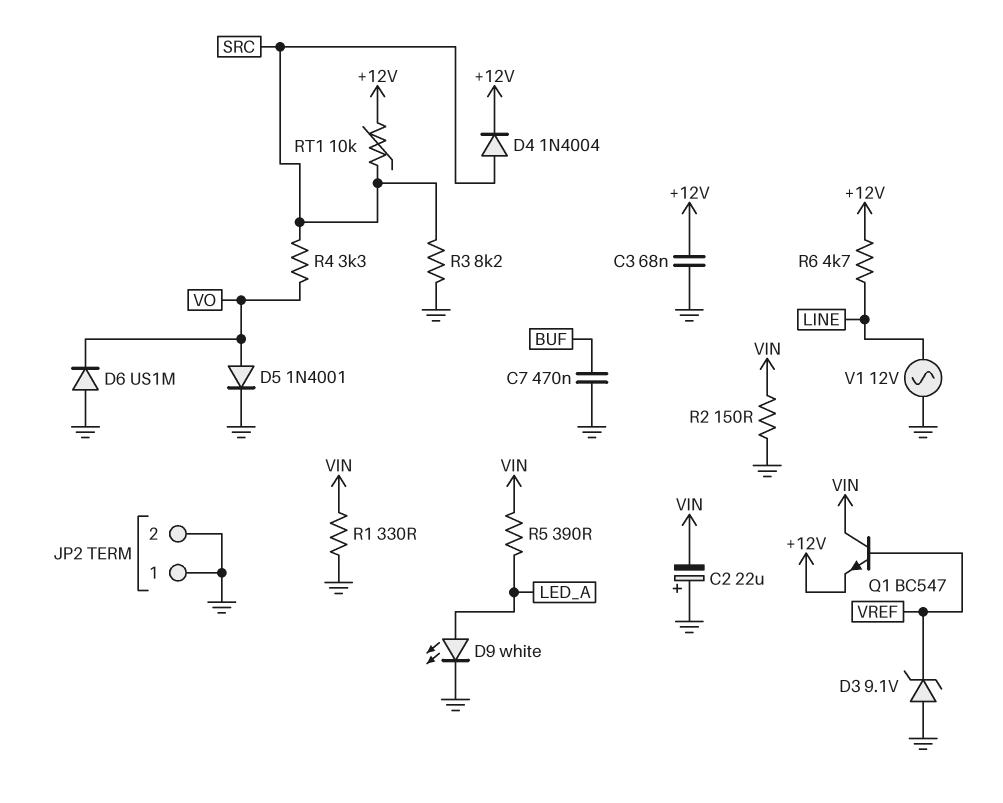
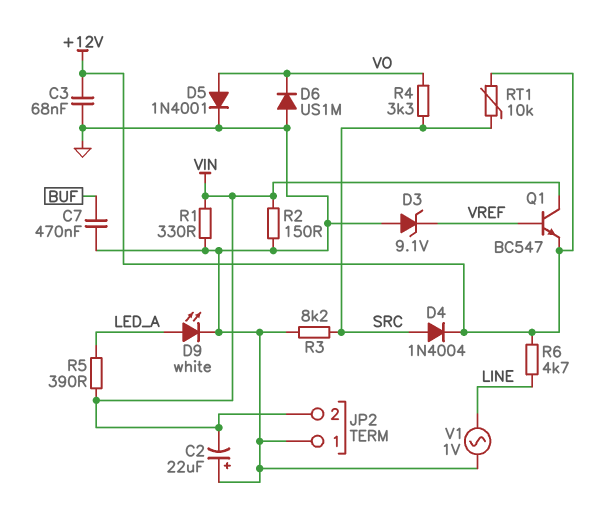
JP2 pin 2: GND -> VIN
V1: AC 12V (GND, LINE) -> AC 1V (GND, LINE)

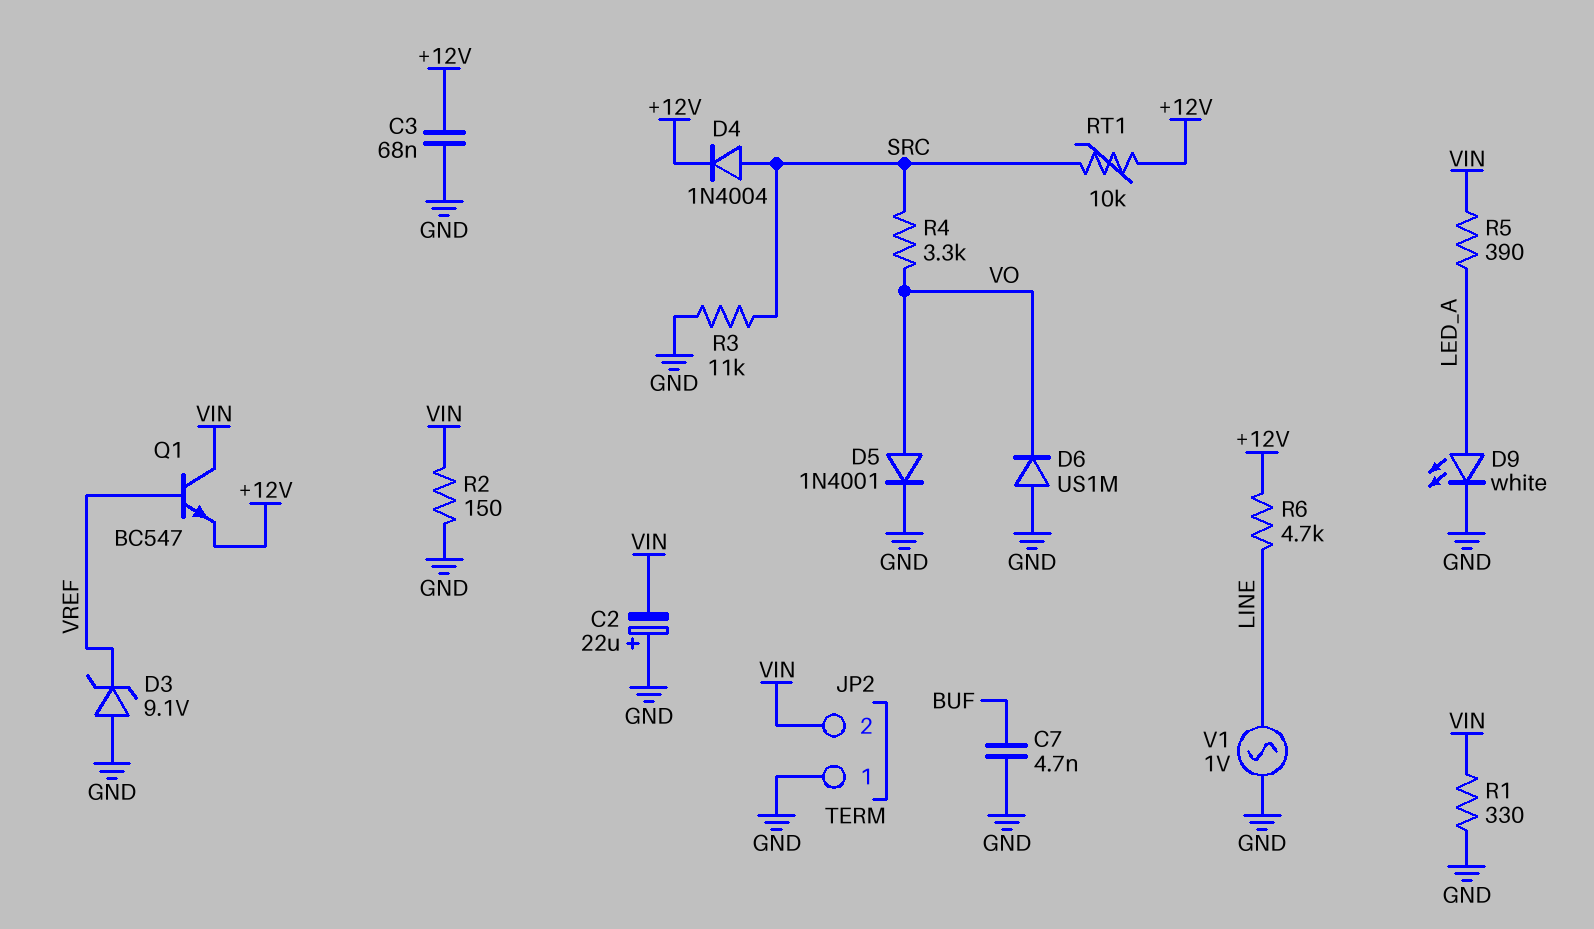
C7: 470nF (BUF, GND) -> 4.7nF (BUF, GND)
R3: 8.2k (GND, SRC) -> 11k (GND, SRC)

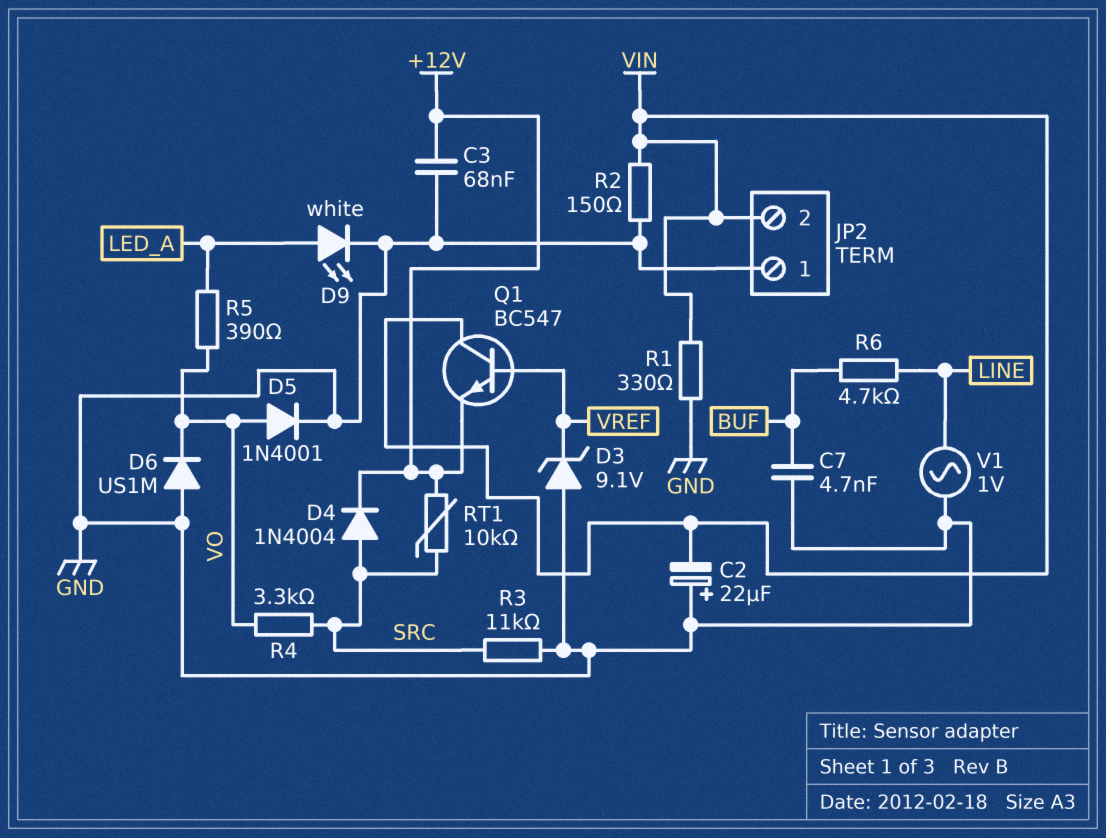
R5: 390 (LED_A, VIN) -> 390 (LED_A, VO)
R6: 4.7k (+12V, LINE) -> 4.7k (BUF, LINE)

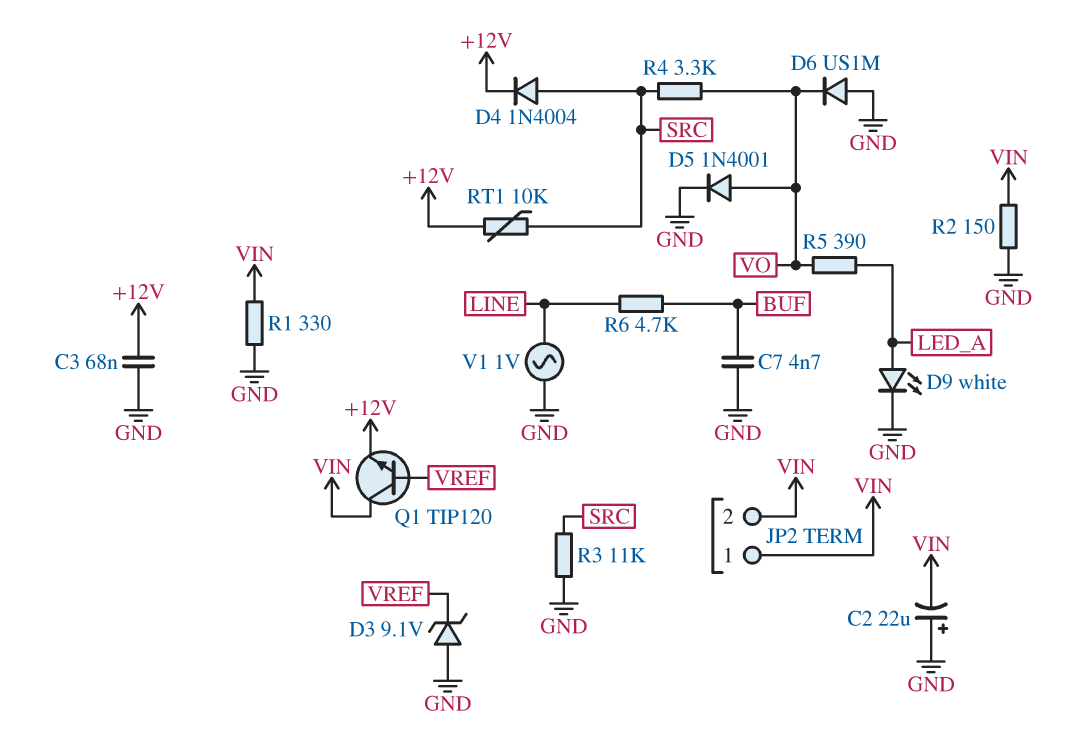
JP2 pin 1: GND -> VIN
Q1: NPN BC547 (B VREF, C VIN, E +12V) -> NPN TIP120 (B VREF, C VIN, E +12V)

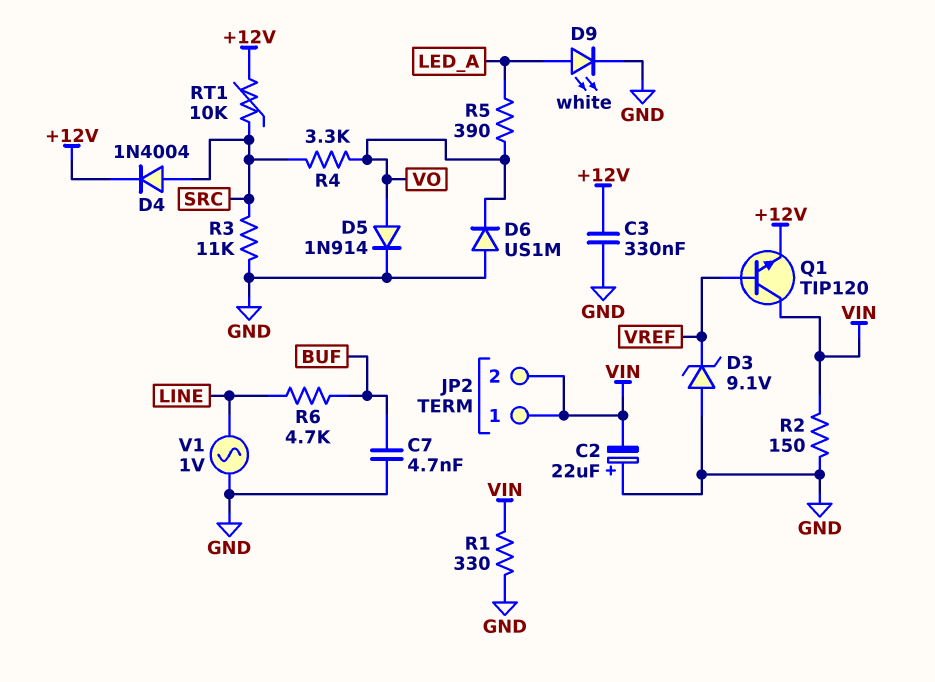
C3: 68nF (+12V, GND) -> 330nF (+12V, GND)
D5: diode 1N4001 (A VO, K GND) -> diode 1N914 (A VO, K GND)

